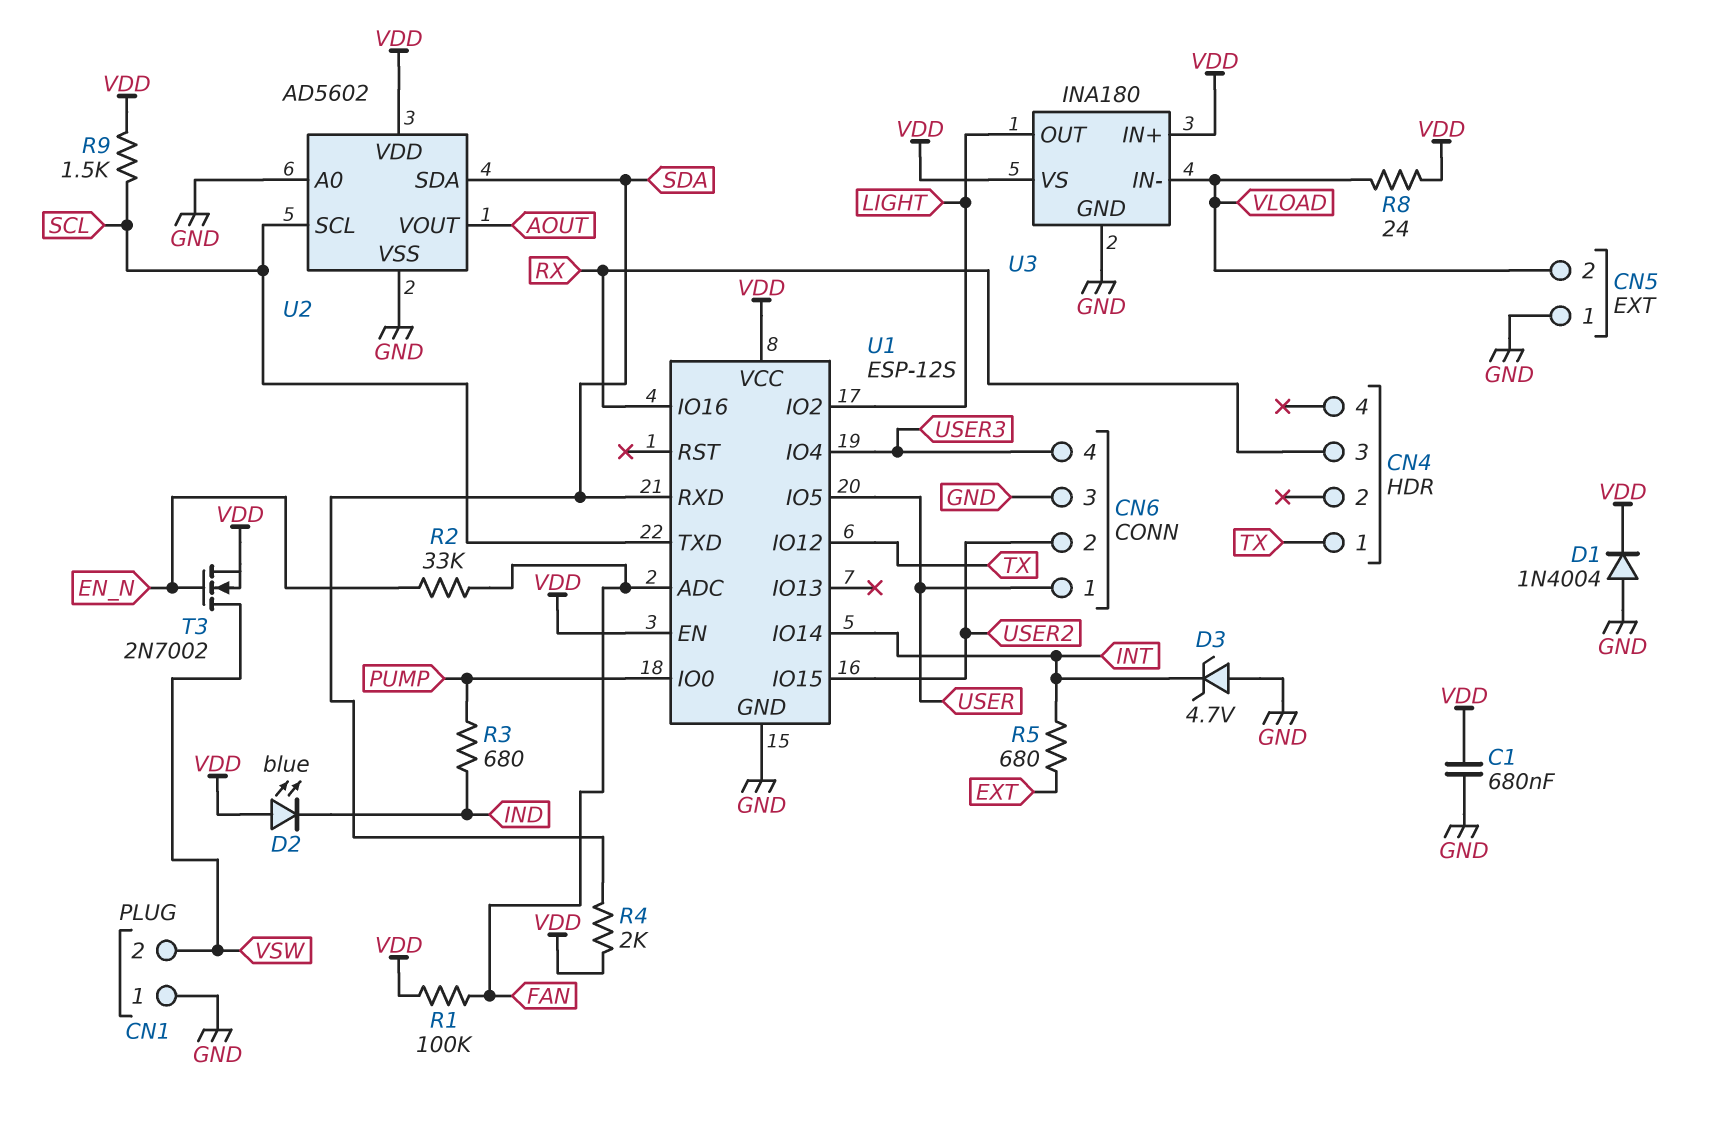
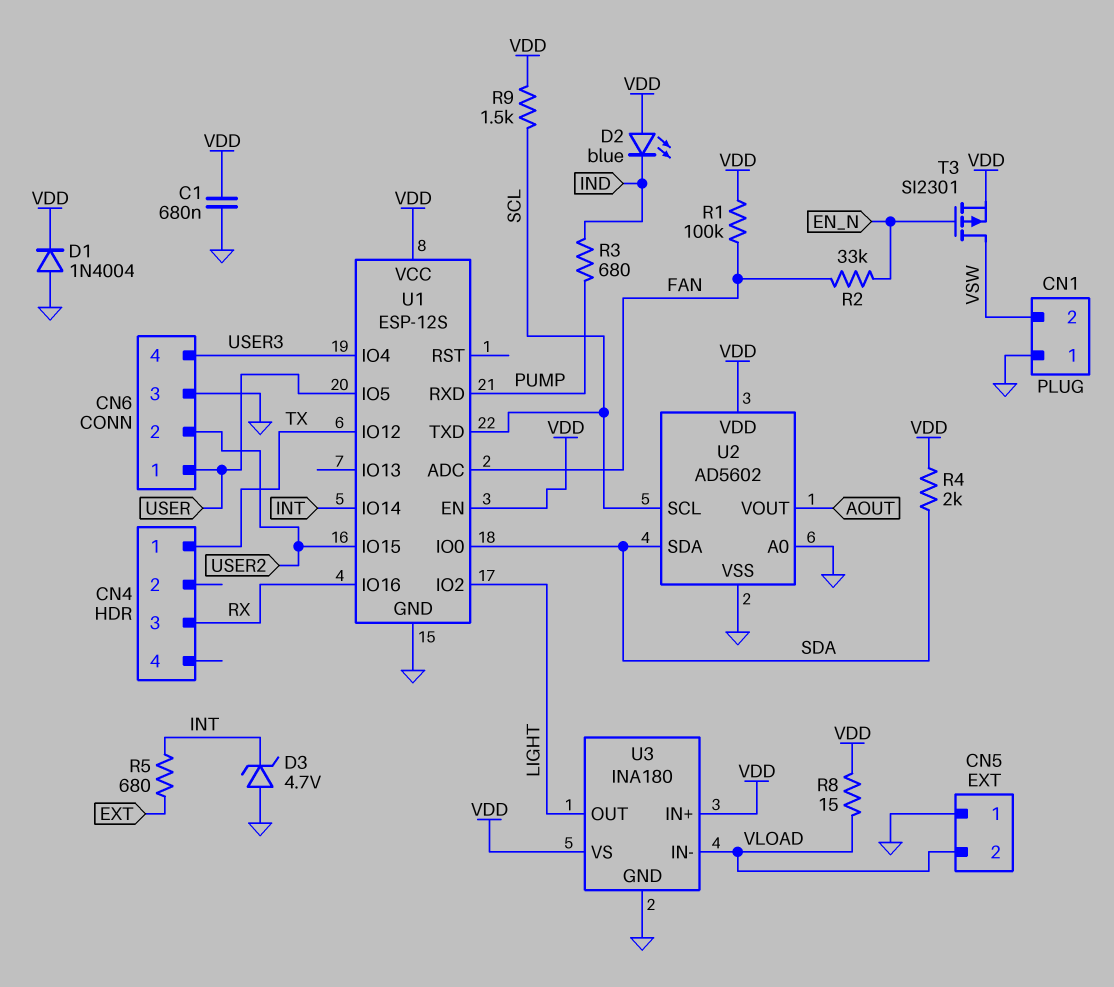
R8: 24 (VDD, VLOAD) -> 15 (VDD, VLOAD)
T3: NMOS 2N7002 (G EN_N, D VSW, S VDD) -> PMOS SI2301 (G EN_N, D VSW, S VDD)
U1 pin IO0: PUMP -> SDA
U1 pin RXD: SDA -> PUMP

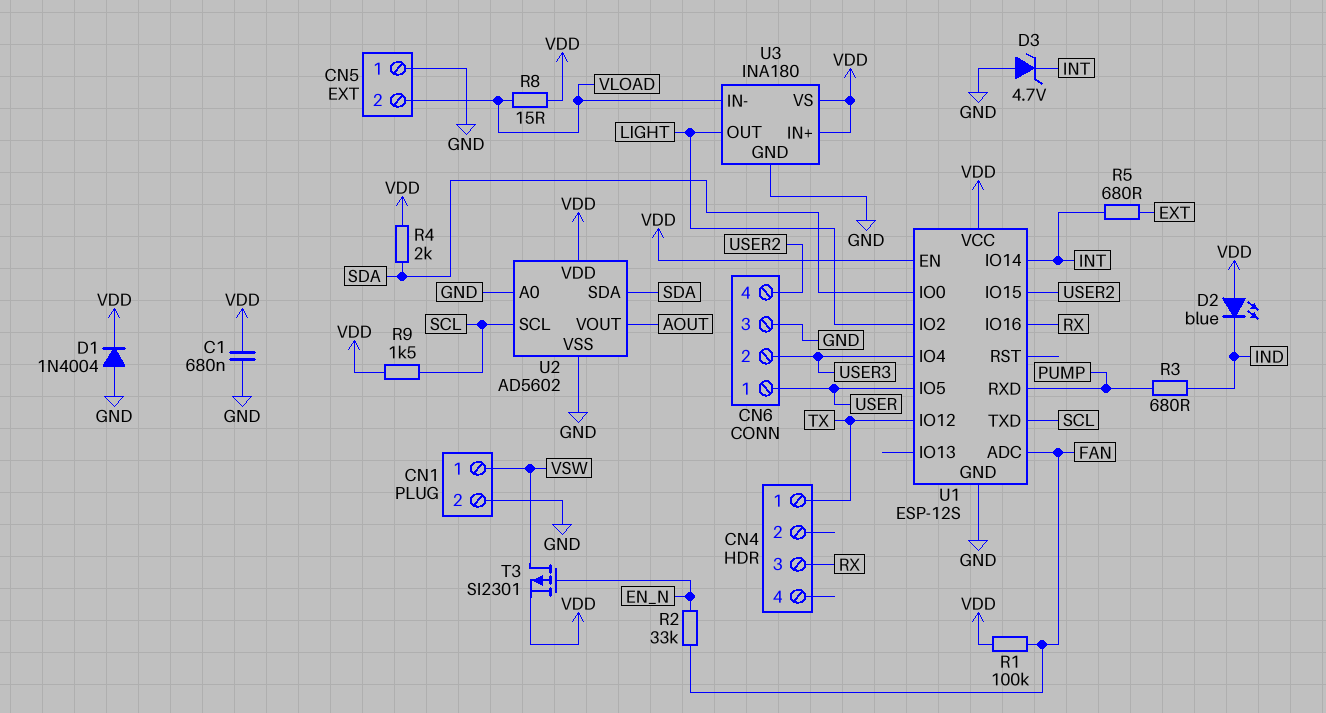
CN1 pin 1: GND -> VSW
CN1 pin 2: VSW -> GND
CN6 pin 2: USER2 -> USER3
CN6 pin 4: USER3 -> USER2

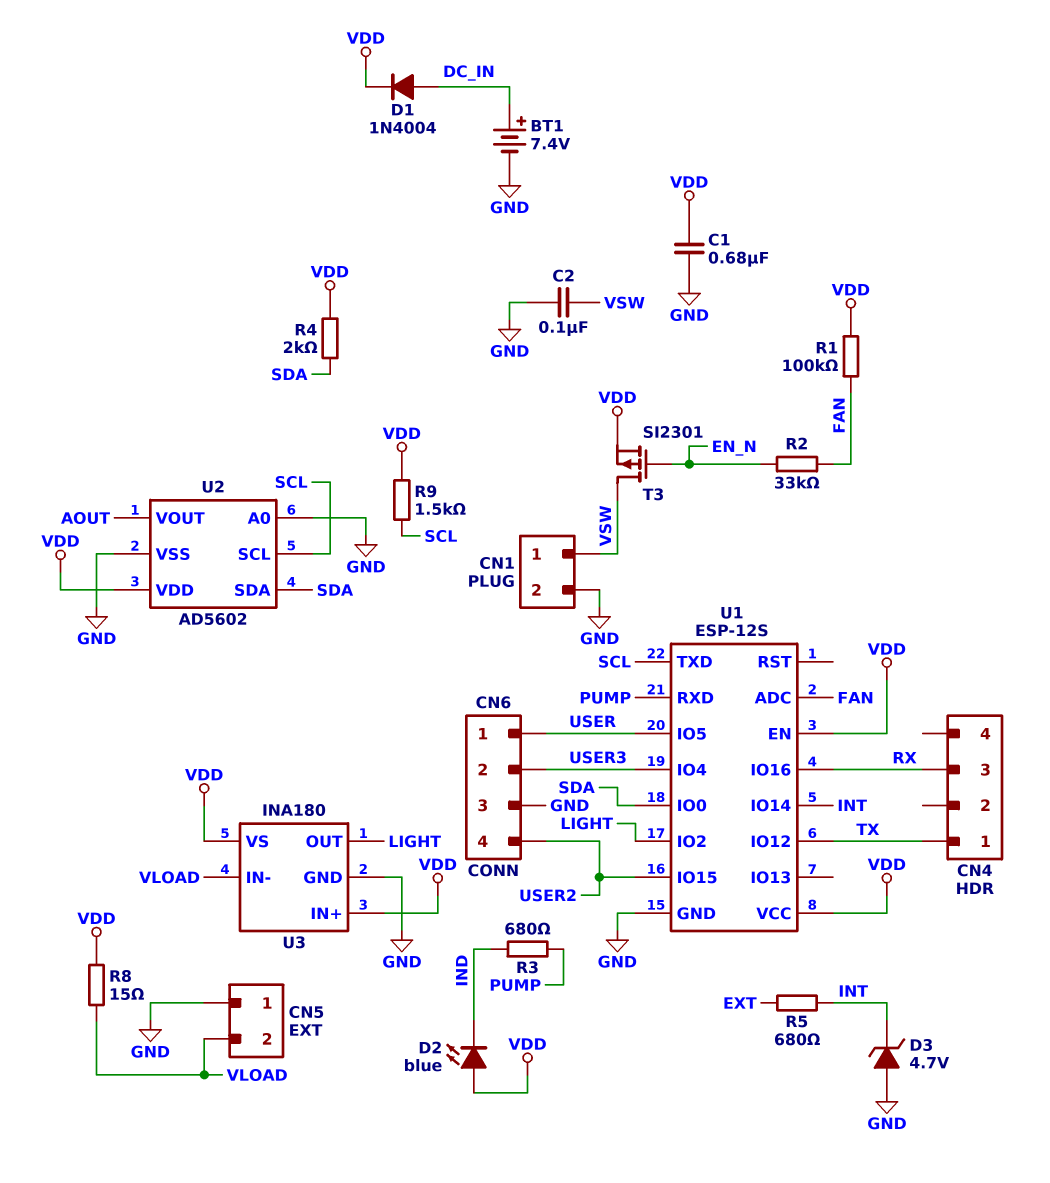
BT1: none -> 7.4V (plus DC_IN, minus GND)
C2: none -> 100nF (GND, VSW)
D1: diode 1N4004 (A GND, K VDD) -> diode 1N4004 (A DC_IN, K VDD)

